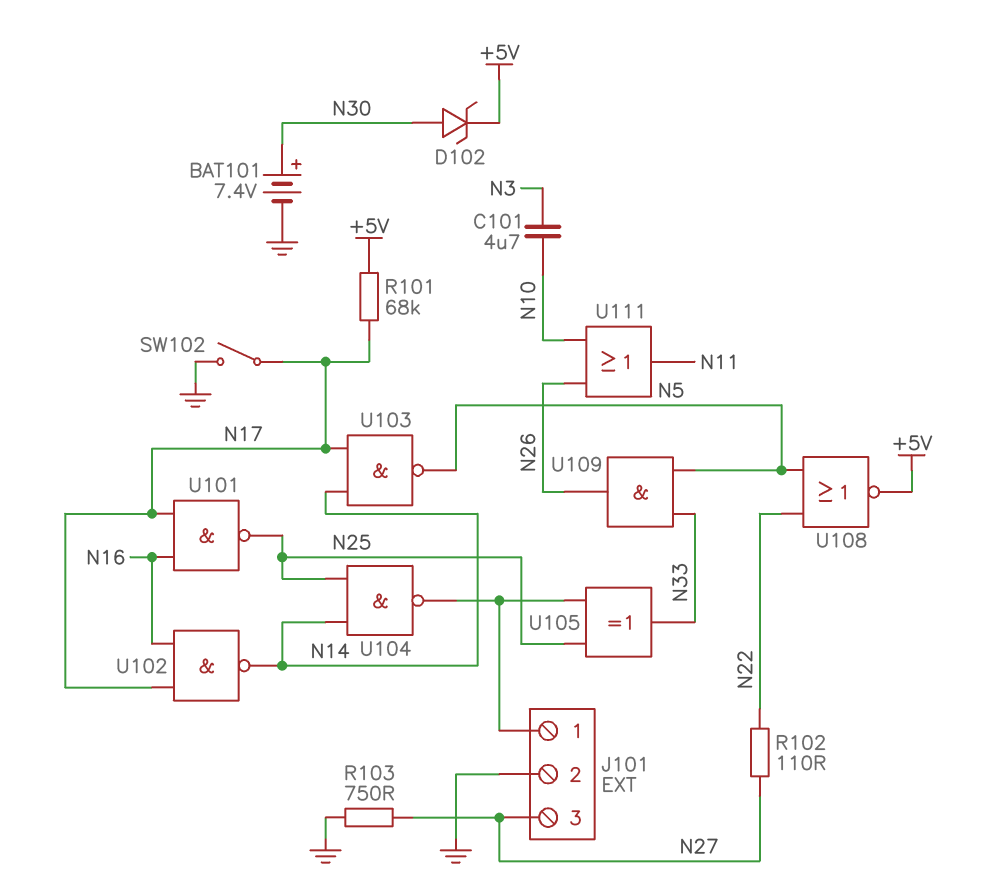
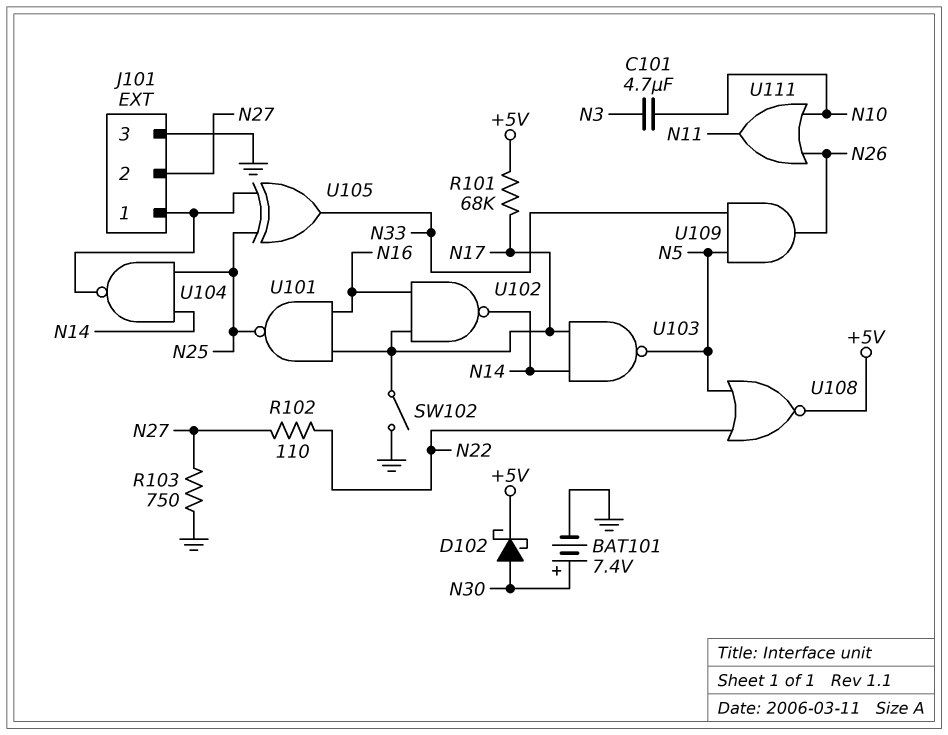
D102: zener (A N30, K +5V) -> schottky (A N30, K +5V)
J101 pin 2: GND -> N27
J101 pin 3: N27 -> GND

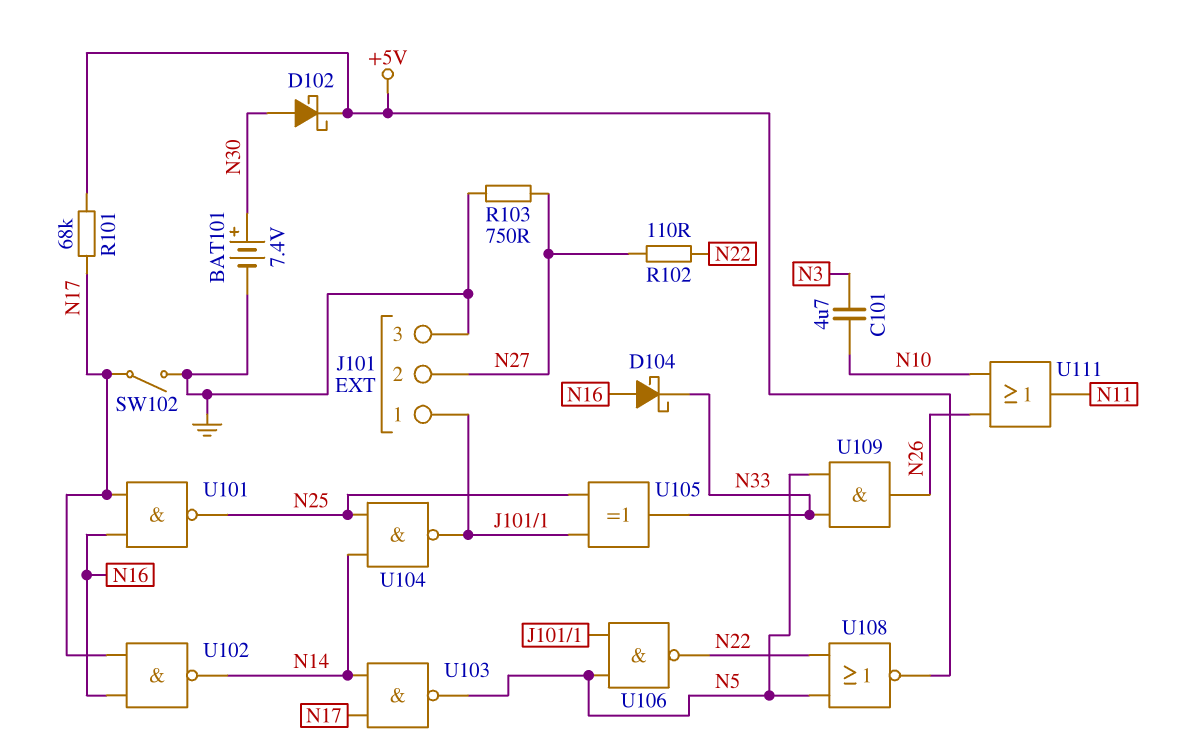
D104: none -> schottky (A N16, K N33)
U106: none -> NAND (in J101/1, in N5, out N22)

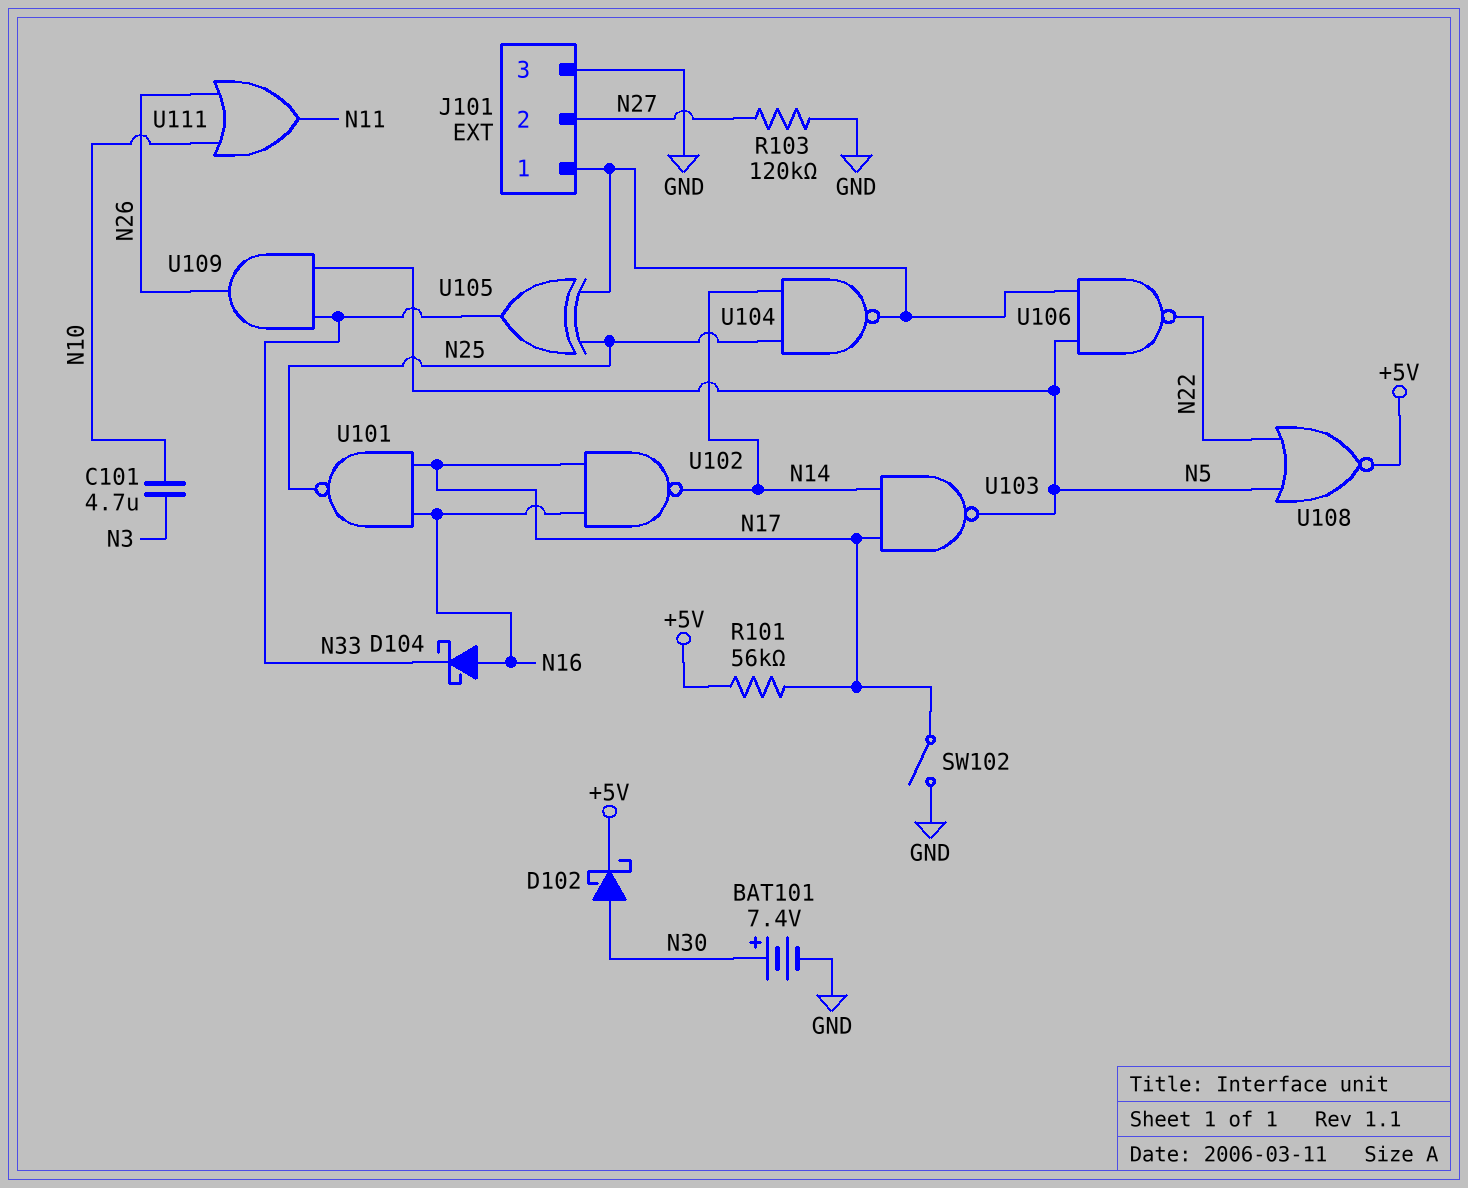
R101: 68k (+5V, N17) -> 56k (+5V, N17)
R102: 110 (N22, N27) -> none
R103: 750 (GND, N27) -> 120k (GND, N27)

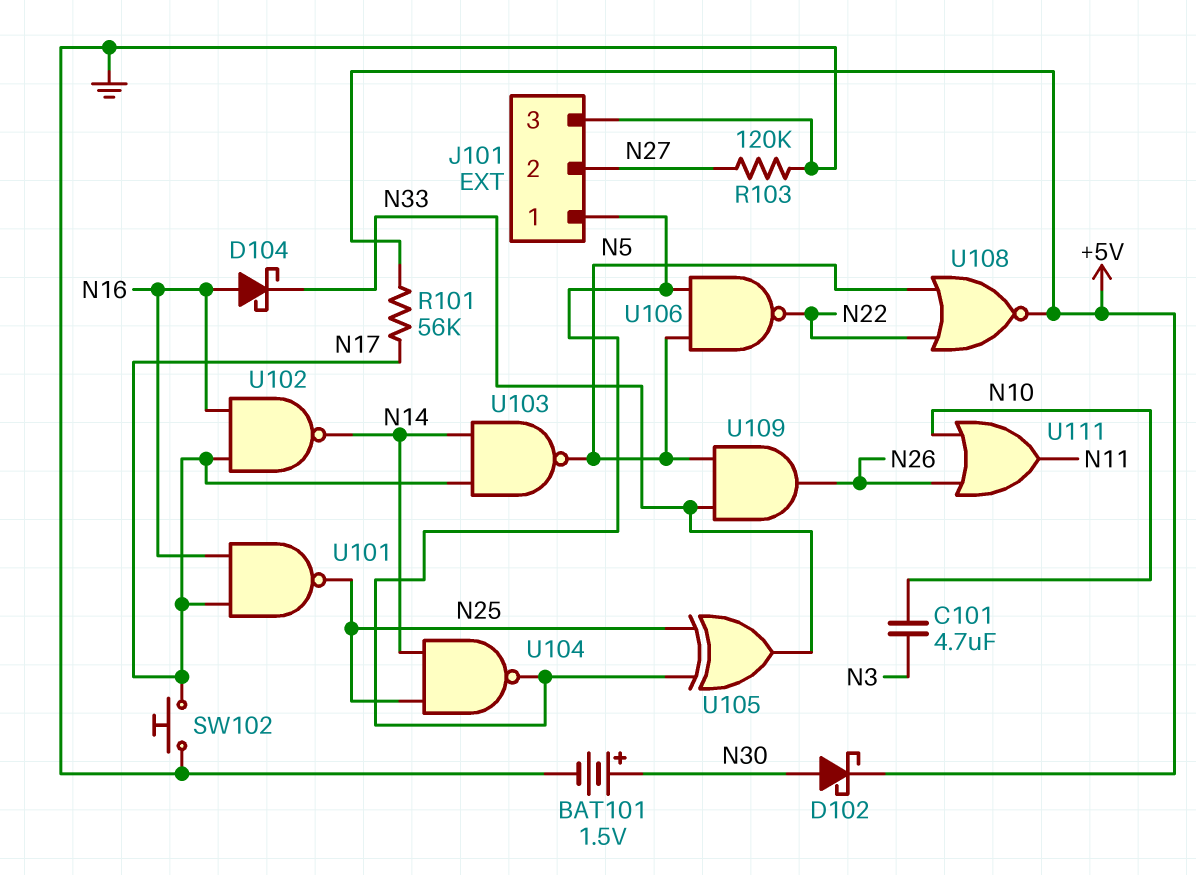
BAT101: 7.4V (plus N30, minus GND) -> 1.5V (plus N30, minus GND)
SW102: switch (GND, N17) -> button (GND, N17)

